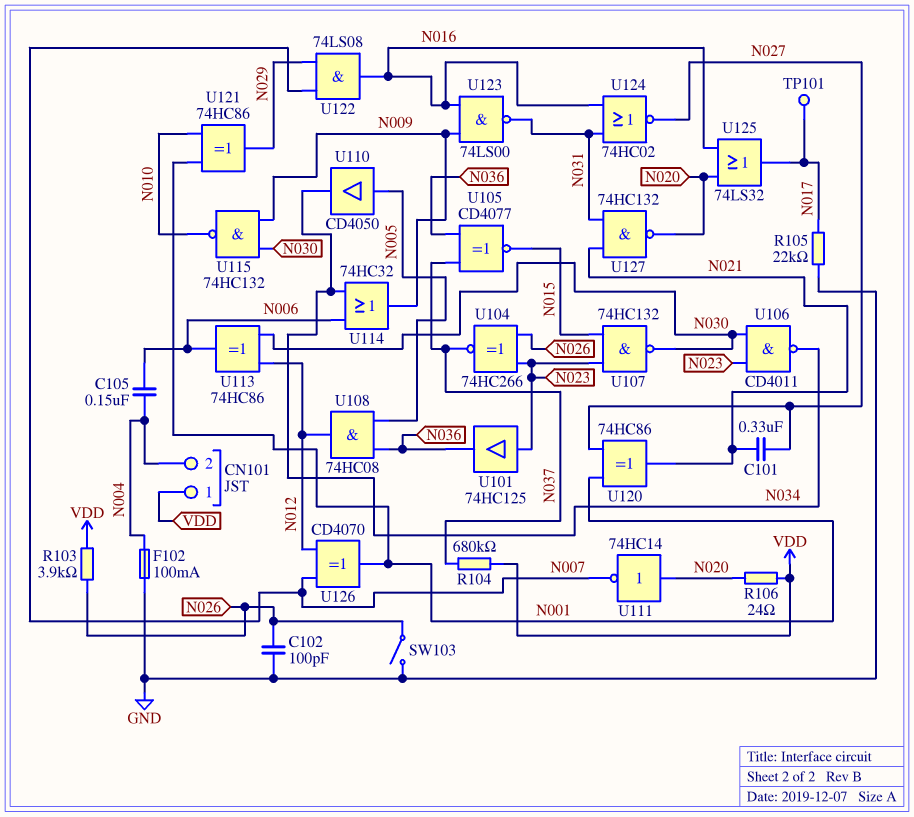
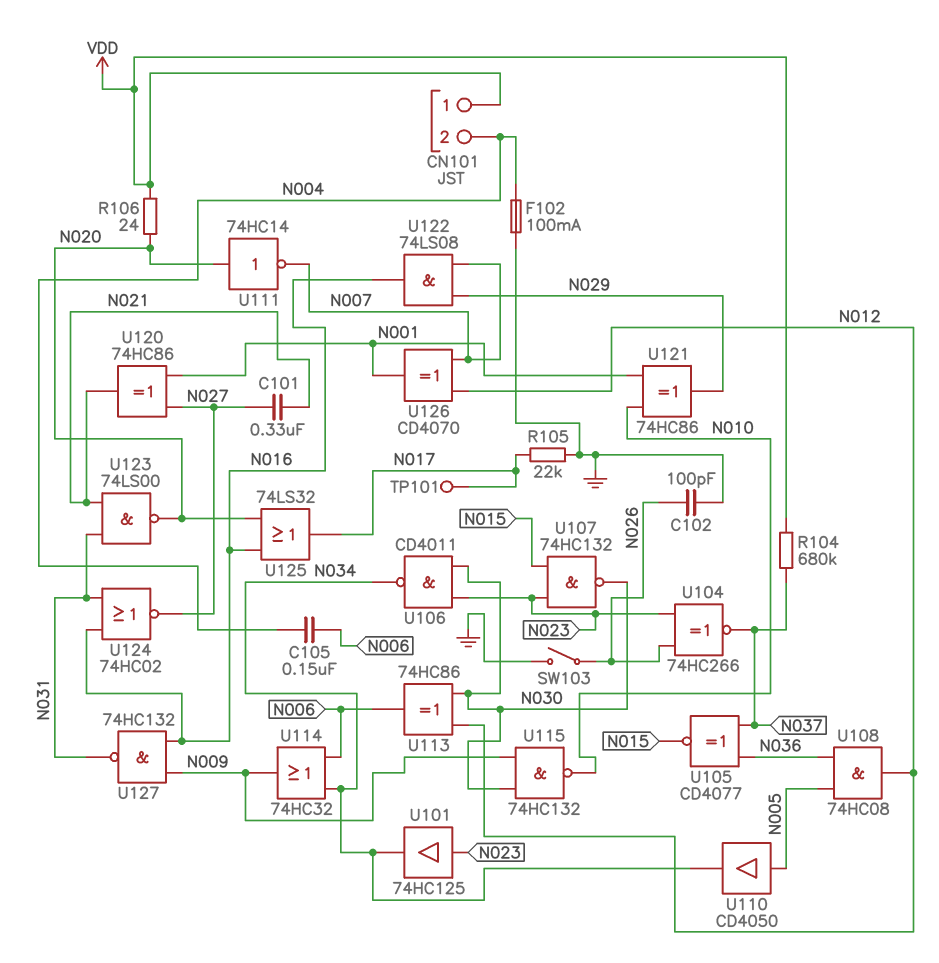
R103: 3.9k (N026, VDD) -> none
U101: buffer 74HC125 (in N023, out N036) -> buffer 74HC125 (in N023, out N034)
U123: NAND 74LS00 (in N009, in N016, out N031) -> NAND 74LS00 (in N021, in N031, out N020)
U127: NAND 74HC132 (in N021, in N031, out N020) -> NAND 74HC132 (in N009, in N016, out N031)

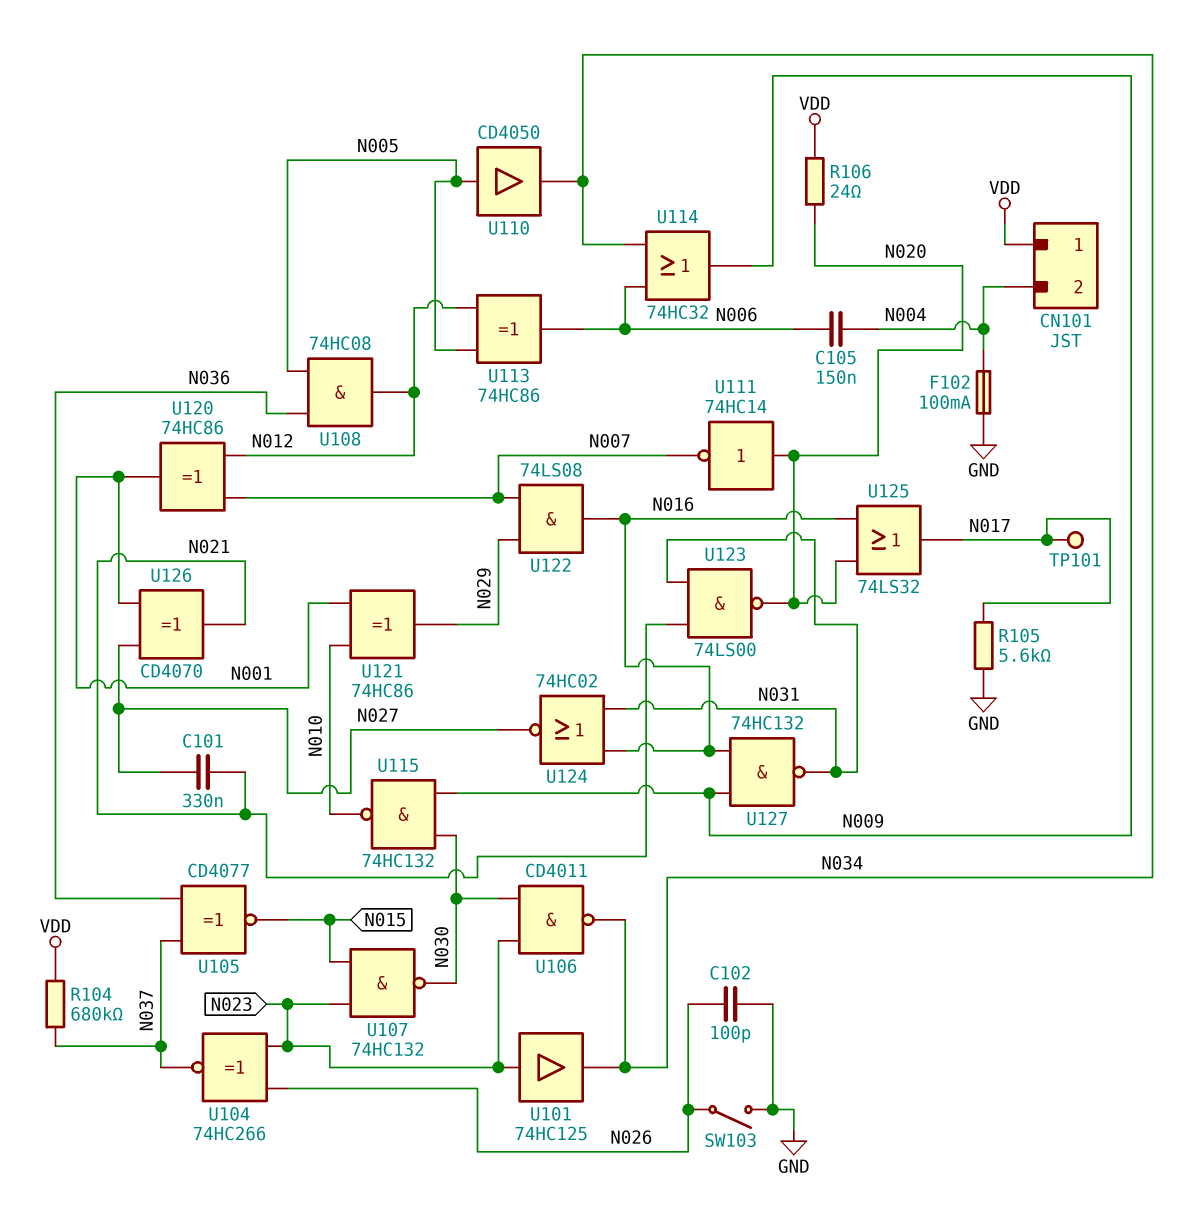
R105: 22k (GND, N017) -> 5.6k (GND, N017)
U113: XOR 74HC86 (in N012, in N030, out N006) -> XOR 74HC86 (in N005, in N012, out N006)
U120: XOR 74HC86 (in N001, in N027, out N021) -> XOR 74HC86 (in N007, in N012, out N001)
U126: XOR CD4070 (in N007, in N012, out N001) -> XOR CD4070 (in N001, in N027, out N021)

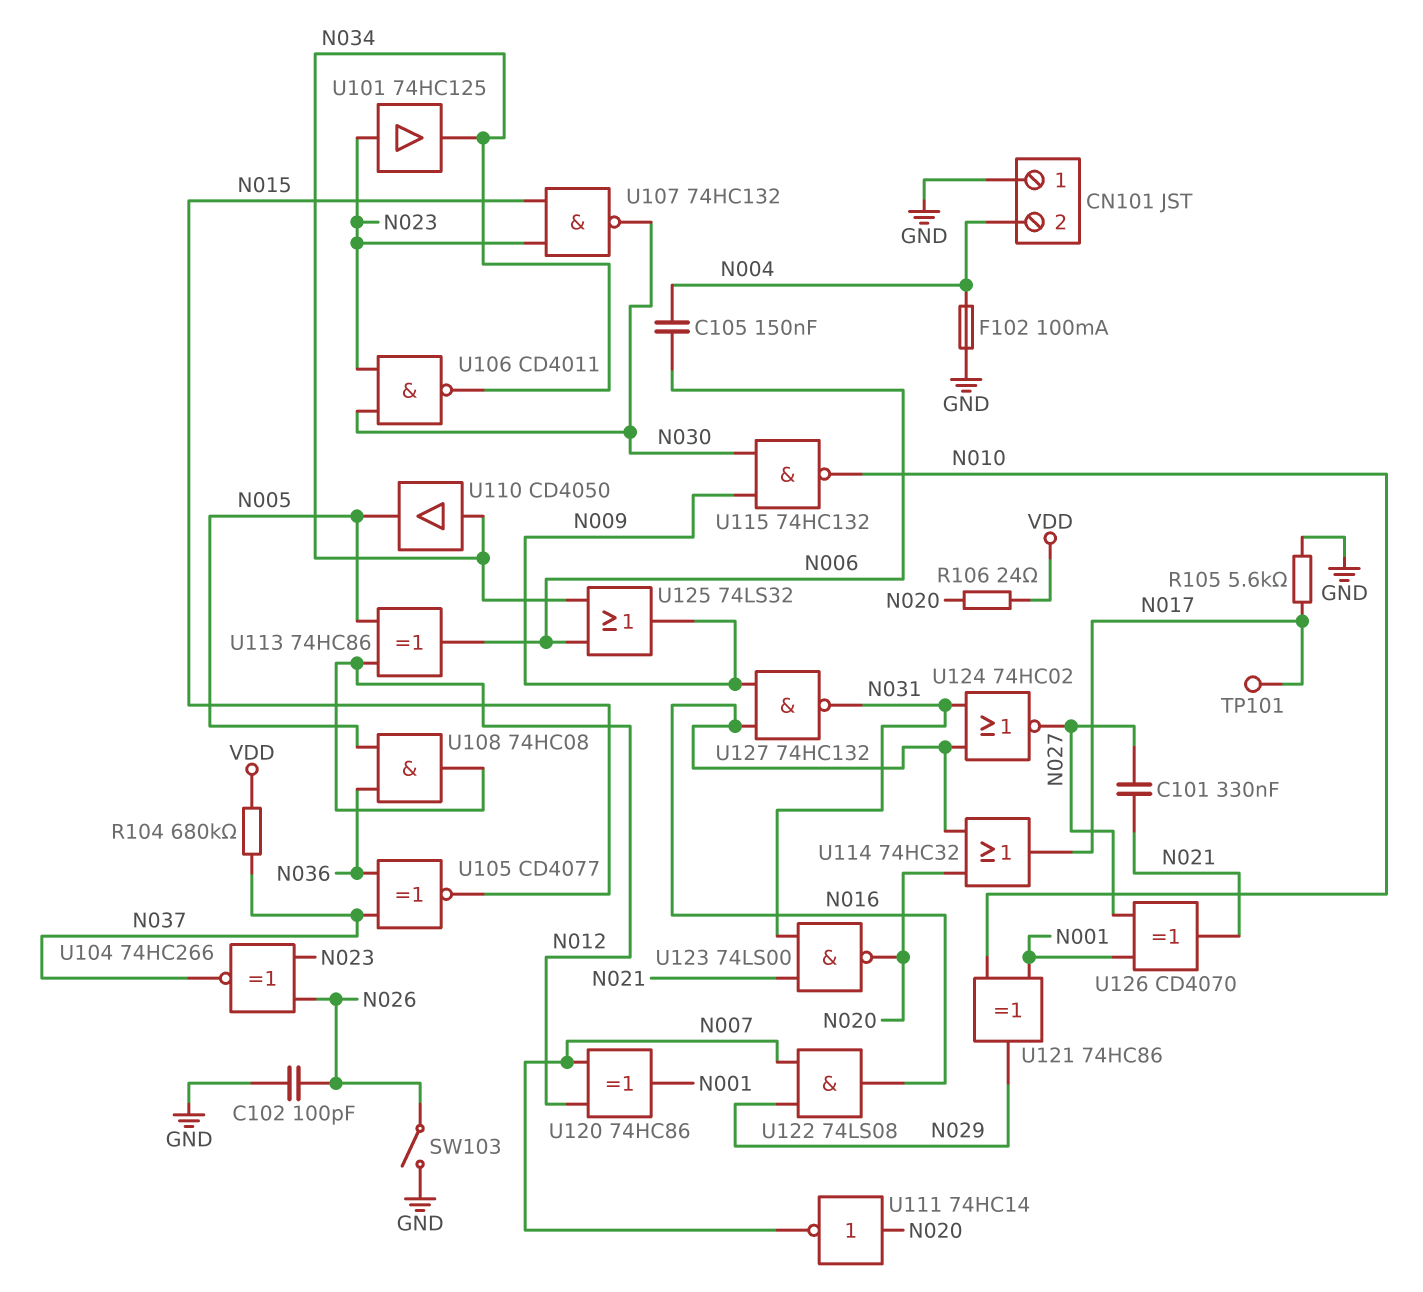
CN101 pin 1: VDD -> GND
U110: buffer CD4050 (in N005, out N034) -> buffer CD4050 (in N034, out N005)
U114: OR 74HC32 (in N006, in N034, out N009) -> OR 74HC32 (in N016, in N020, out N017)
U125: OR 74LS32 (in N016, in N020, out N017) -> OR 74LS32 (in N006, in N034, out N009)

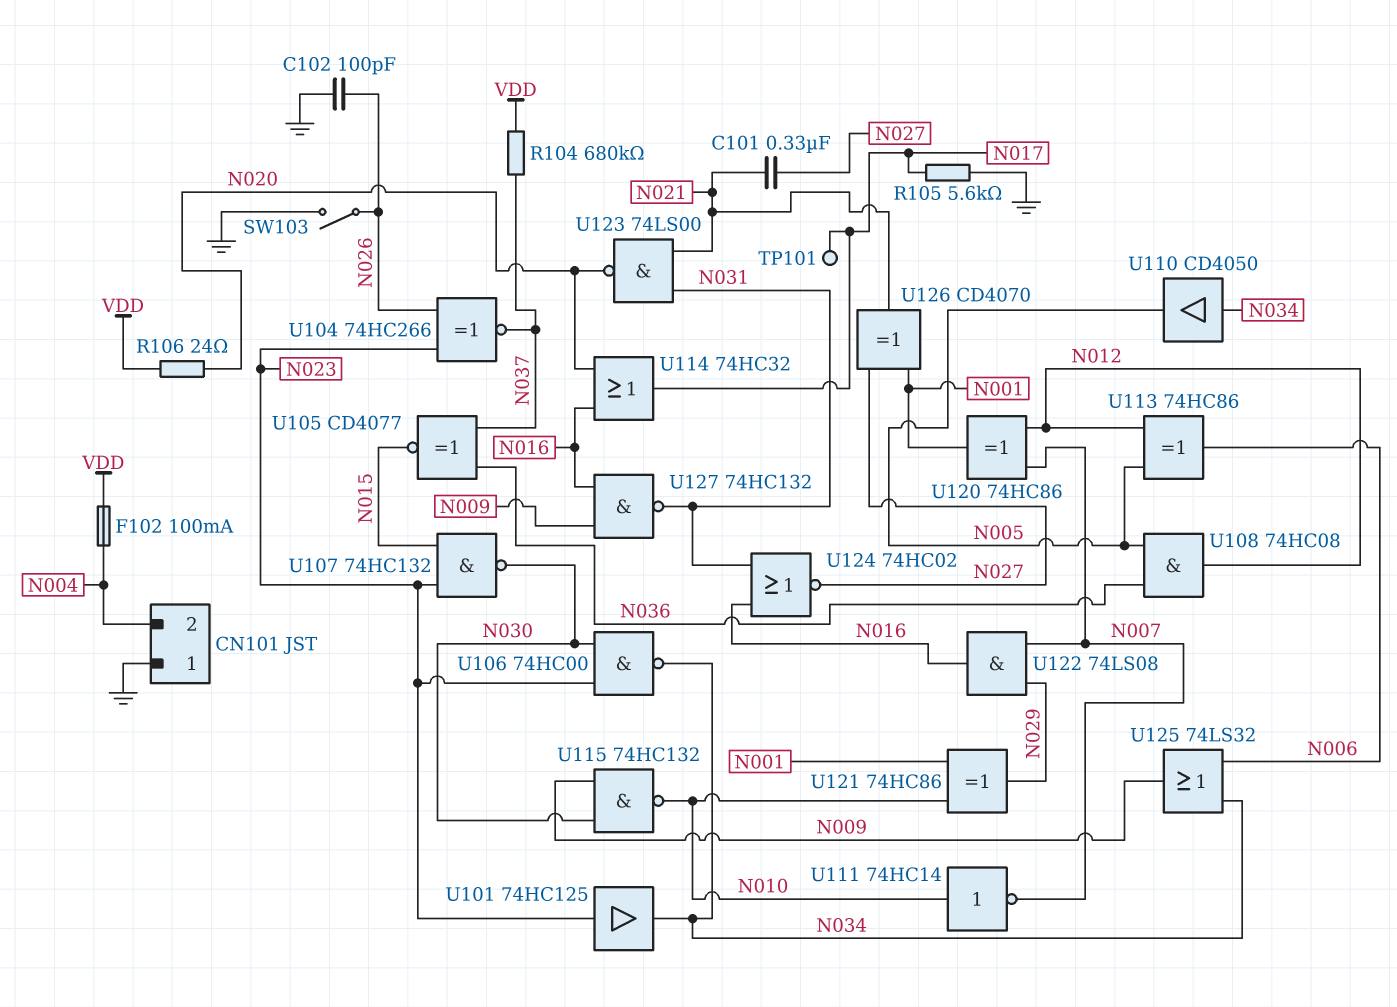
C105: 150nF (N004, N006) -> none
F102: 100mA (GND, N004) -> 100mA (N004, VDD)
U106: NAND CD4011 (in N023, in N030, out N034) -> NAND 74HC00 (in N023, in N030, out N034)
U111: NOT 74HC14 (in N020, out N007) -> NOT 74HC14 (in N010, out N007)

